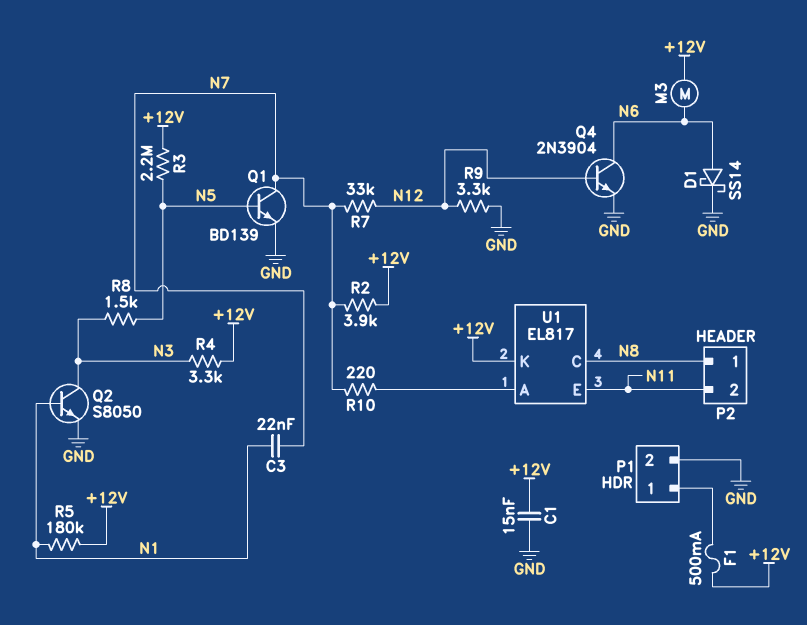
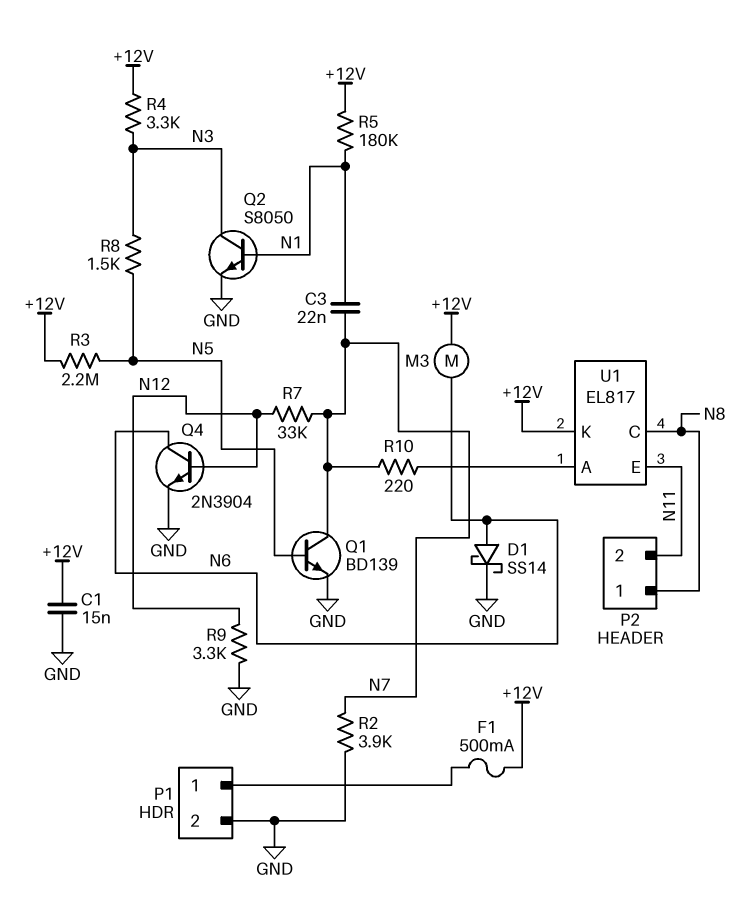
R2: 3.9k (+12V, N7) -> 3.9k (GND, N7)

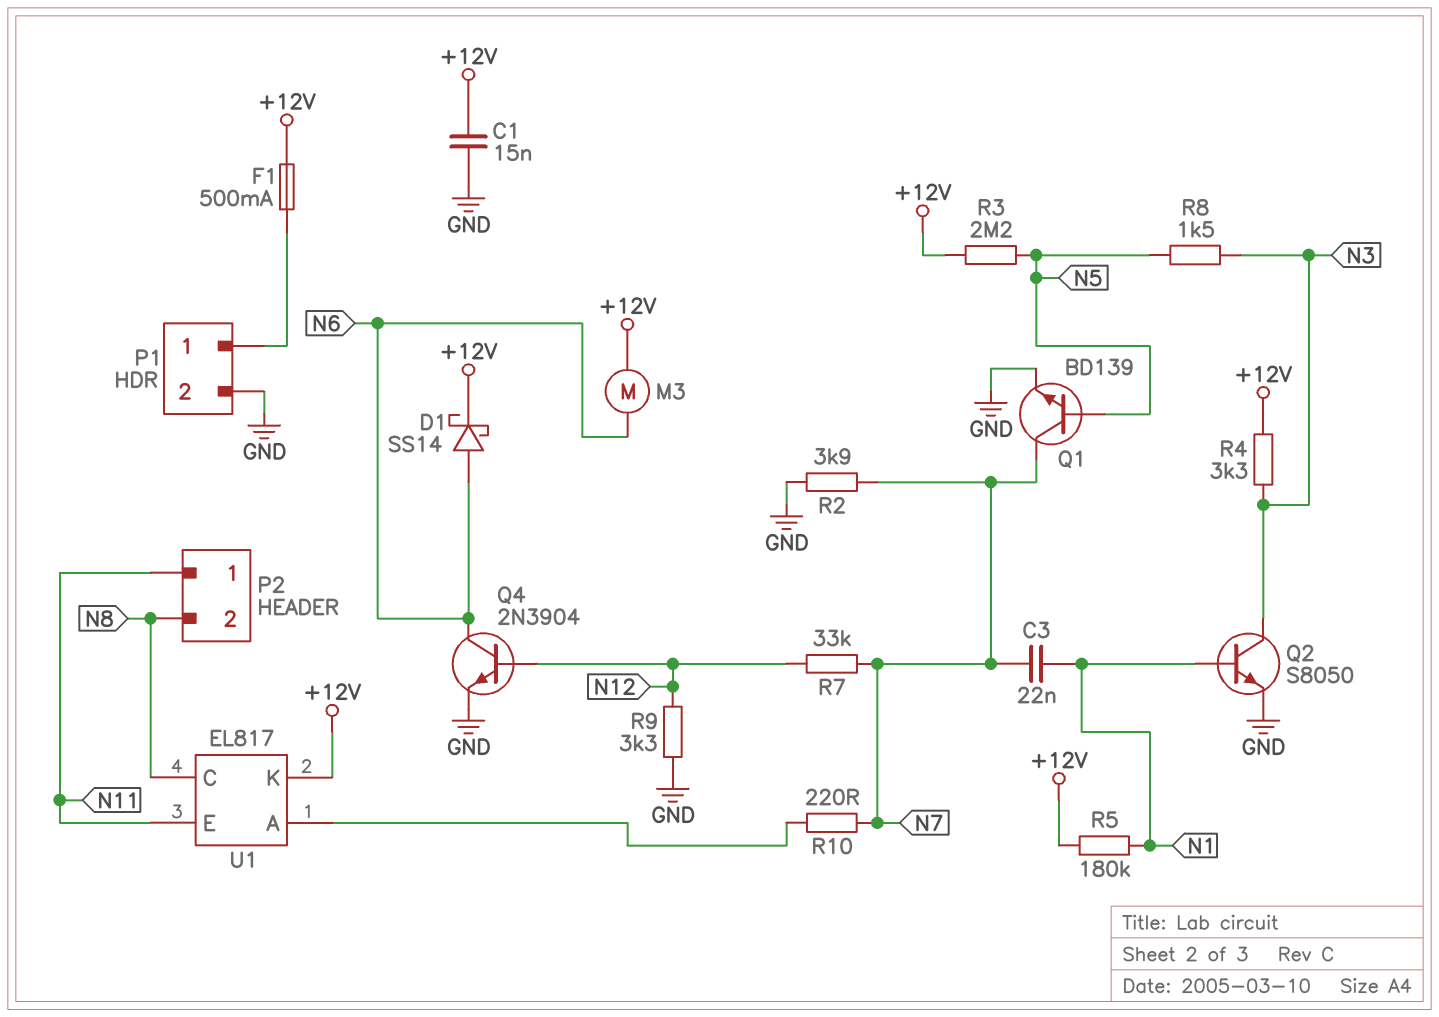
D1: schottky SS14 (A N6, K GND) -> schottky SS14 (A N6, K +12V)
P2 pin 1: N8 -> N11
P2 pin 2: N11 -> N8

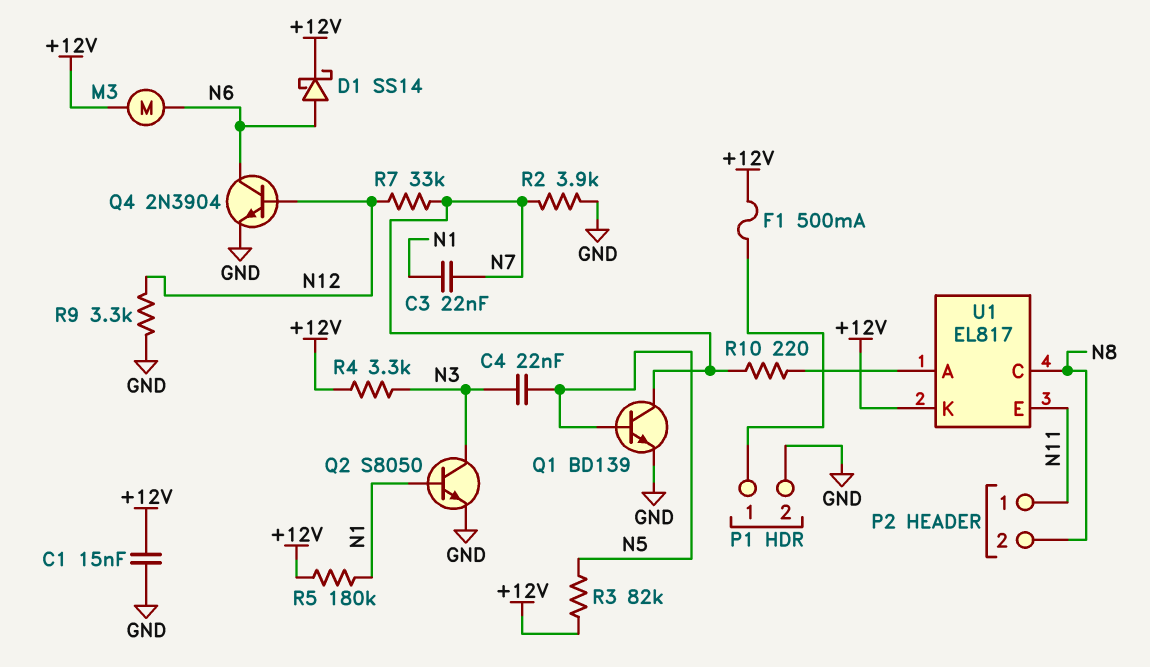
C4: none -> 22nF (N3, N5)
R3: 2.2M (+12V, N5) -> 82k (+12V, N5)
R8: 1.5k (N3, N5) -> none

